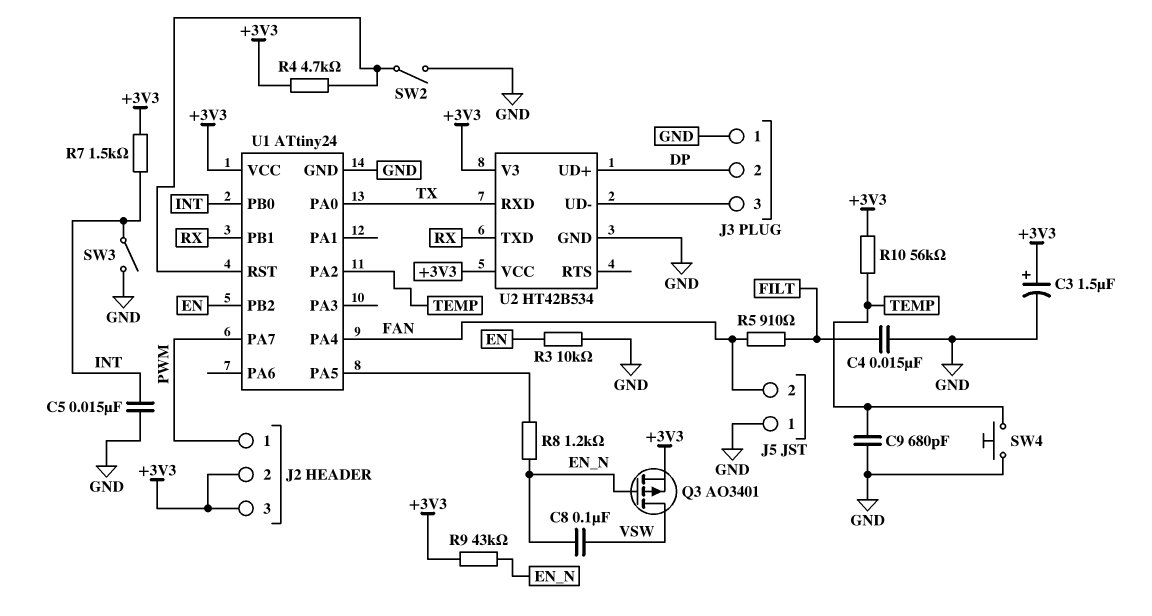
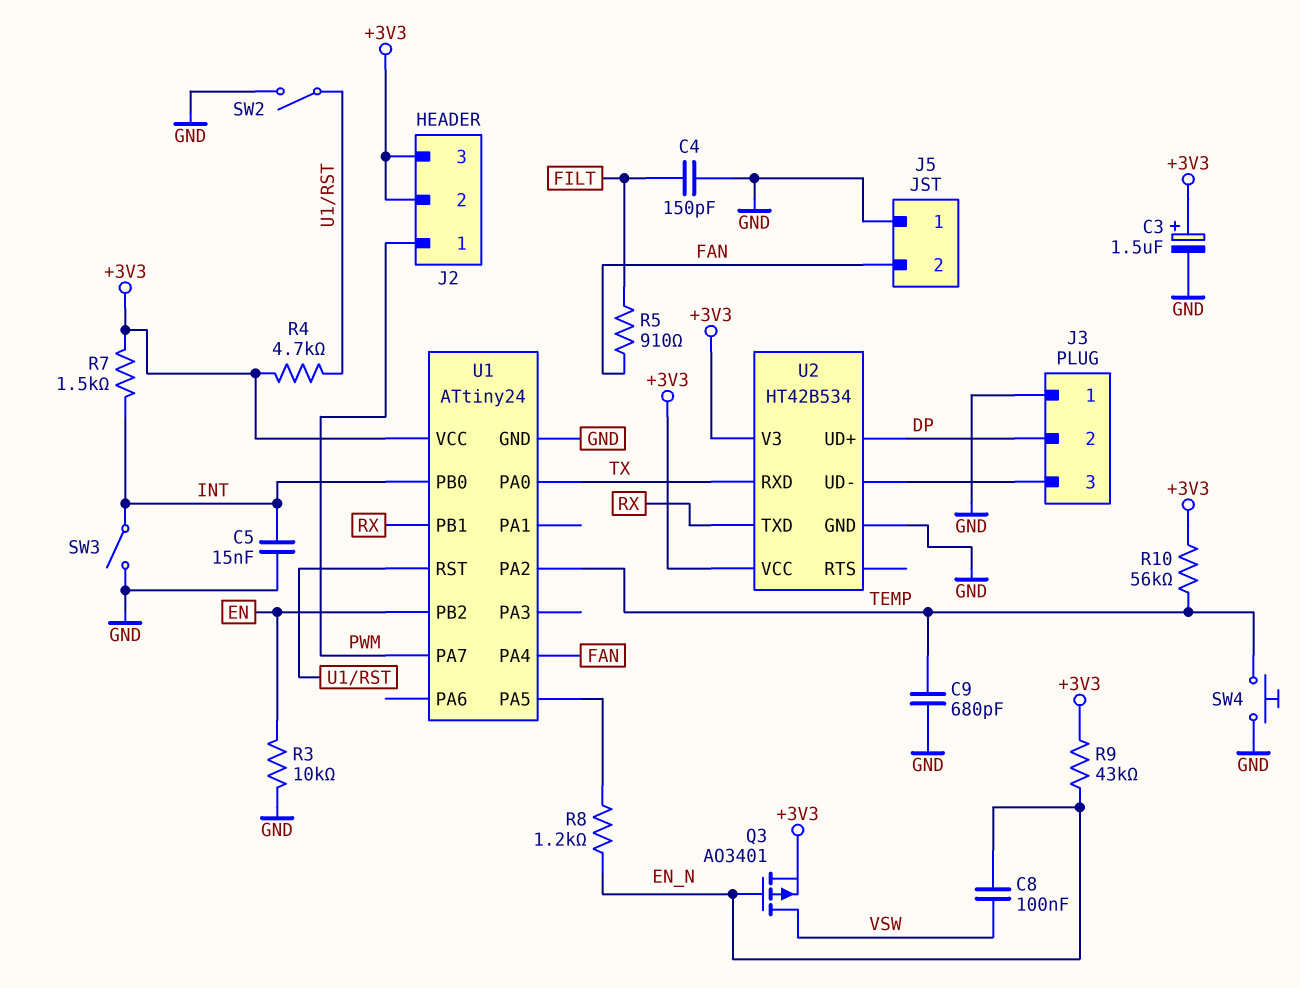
C4: 15nF (FILT, GND) -> 150pF (FILT, GND)

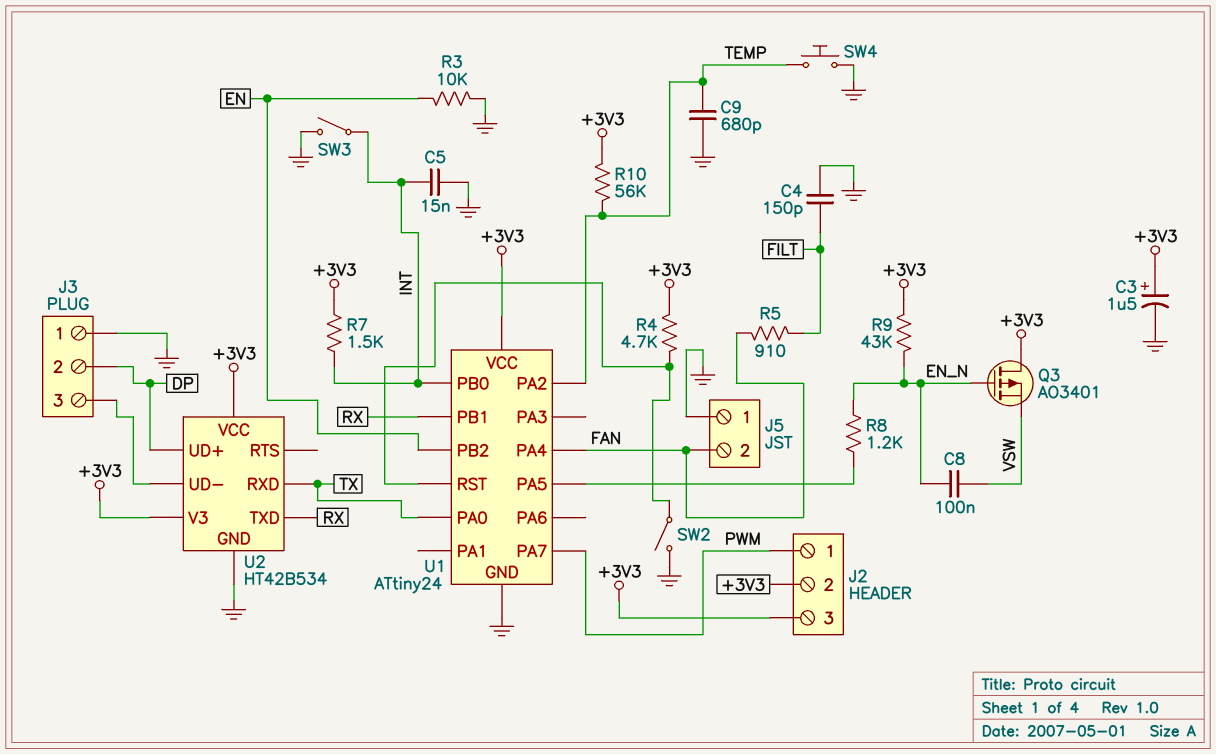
Q3: PMOS AO3401 (G EN_N, D VSW, S +3V3) -> PMOS AO3401 (G EN_N, D +3V3, S VSW)

